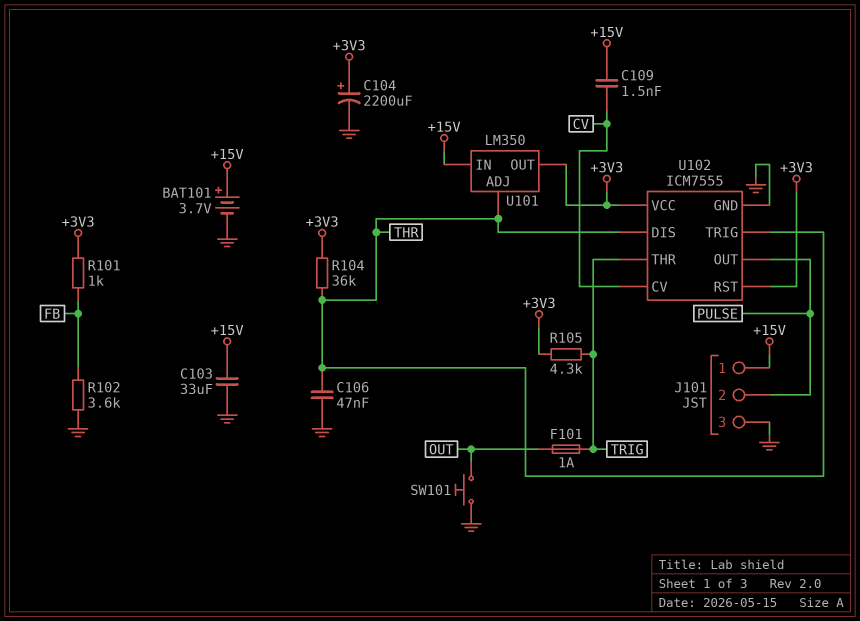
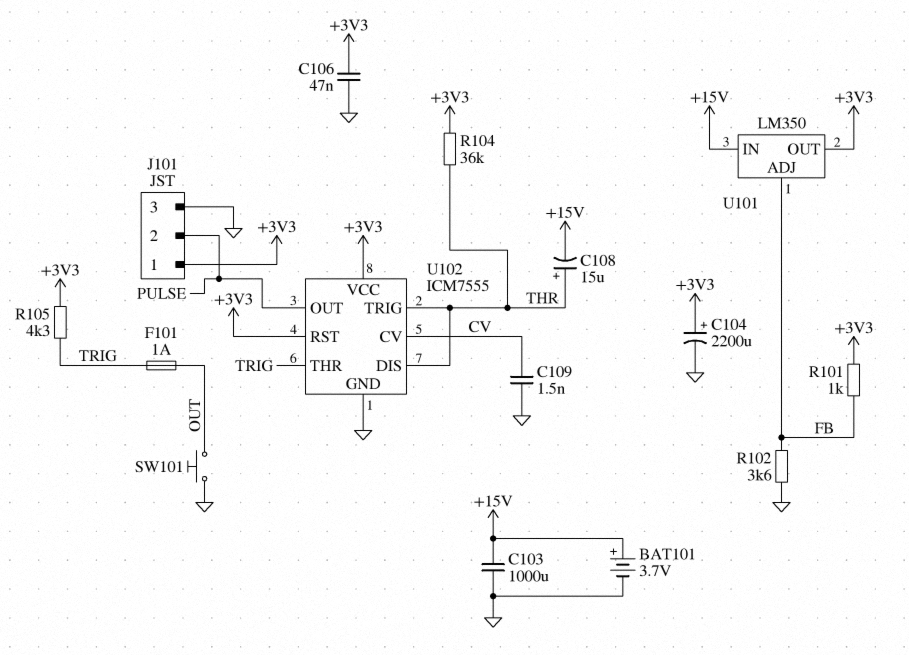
C103: 33uF (+15V, GND) -> 1000uF (+15V, GND)
C106: 47nF (GND, THR) -> 47nF (+3V3, GND)
C108: none -> 15uF (plus THR, minus +15V)
C109: 1.5nF (+15V, CV) -> 1.5nF (CV, GND)
J101 pin 1: +15V -> +3V3
U101 pin ADJ: THR -> FB

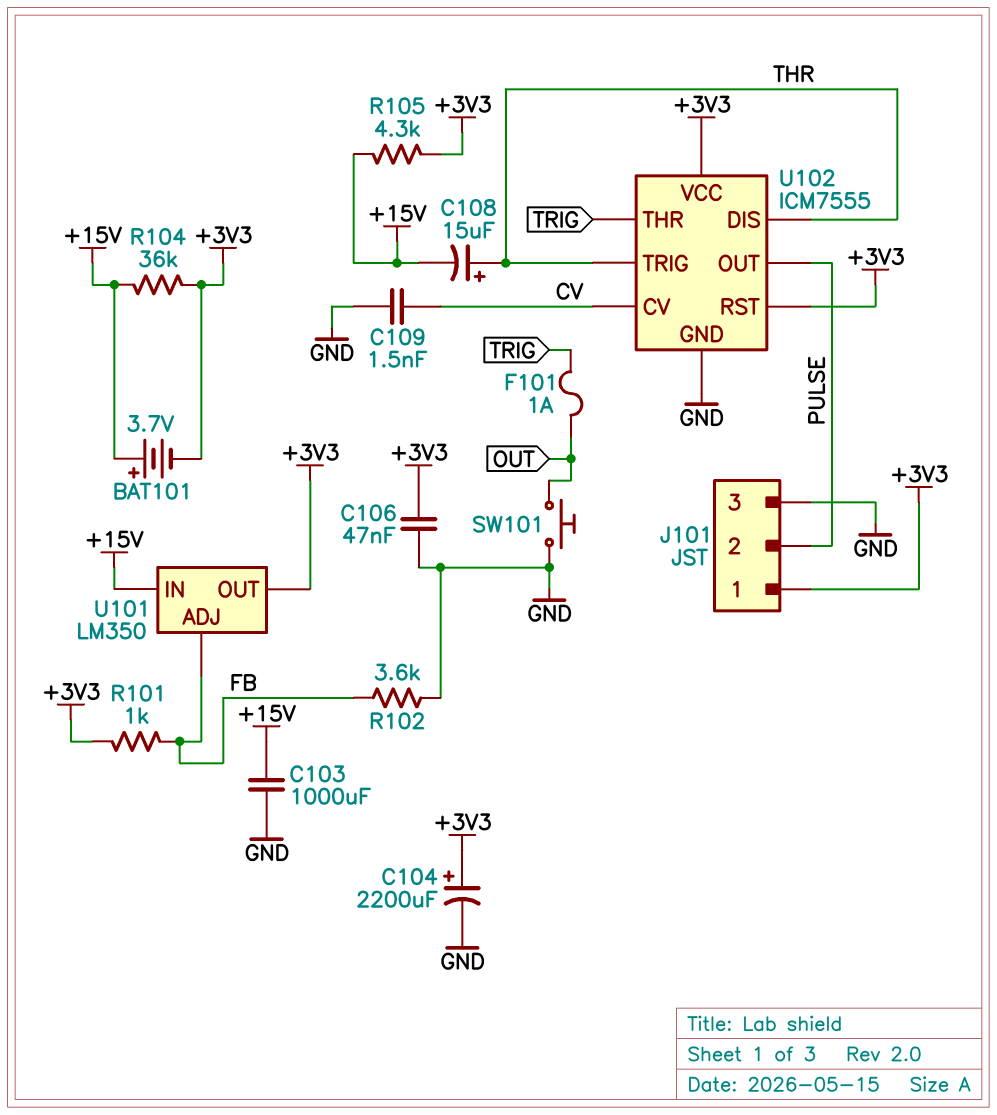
BAT101: 3.7V (plus +15V, minus GND) -> 3.7V (plus +15V, minus +3V3)
R104: 36k (+3V3, THR) -> 36k (+3V3, +15V)
R105: 4.3k (+3V3, TRIG) -> 4.3k (+3V3, +15V)

